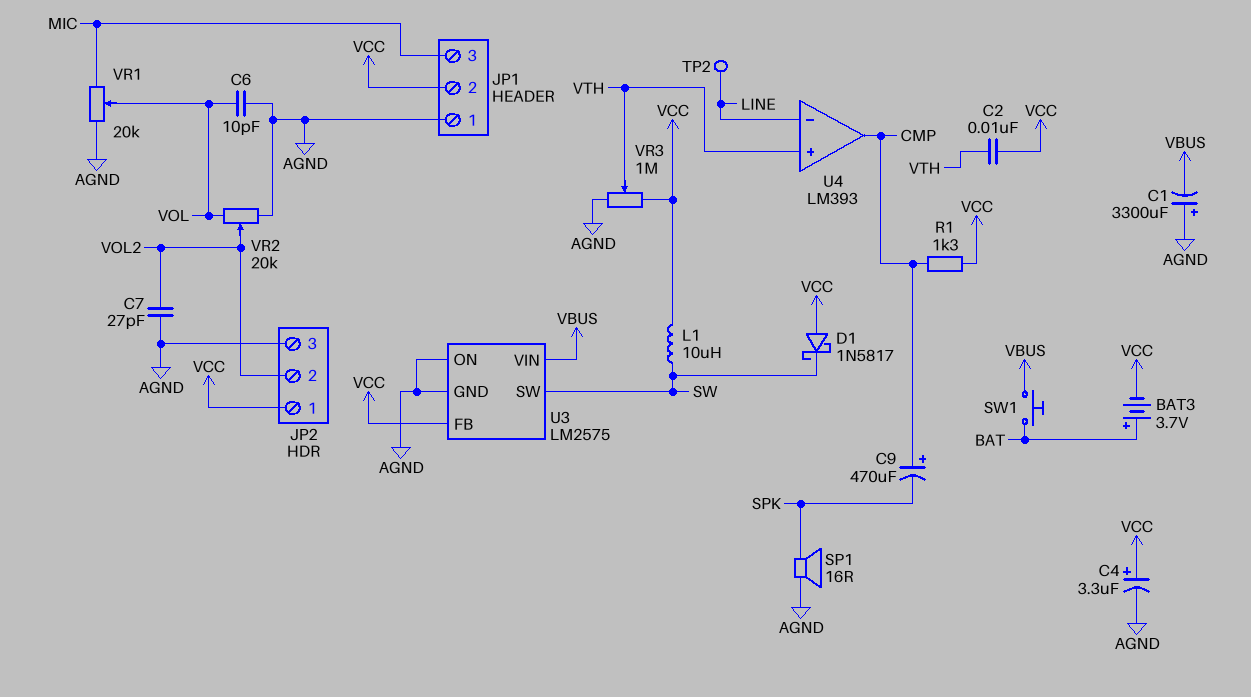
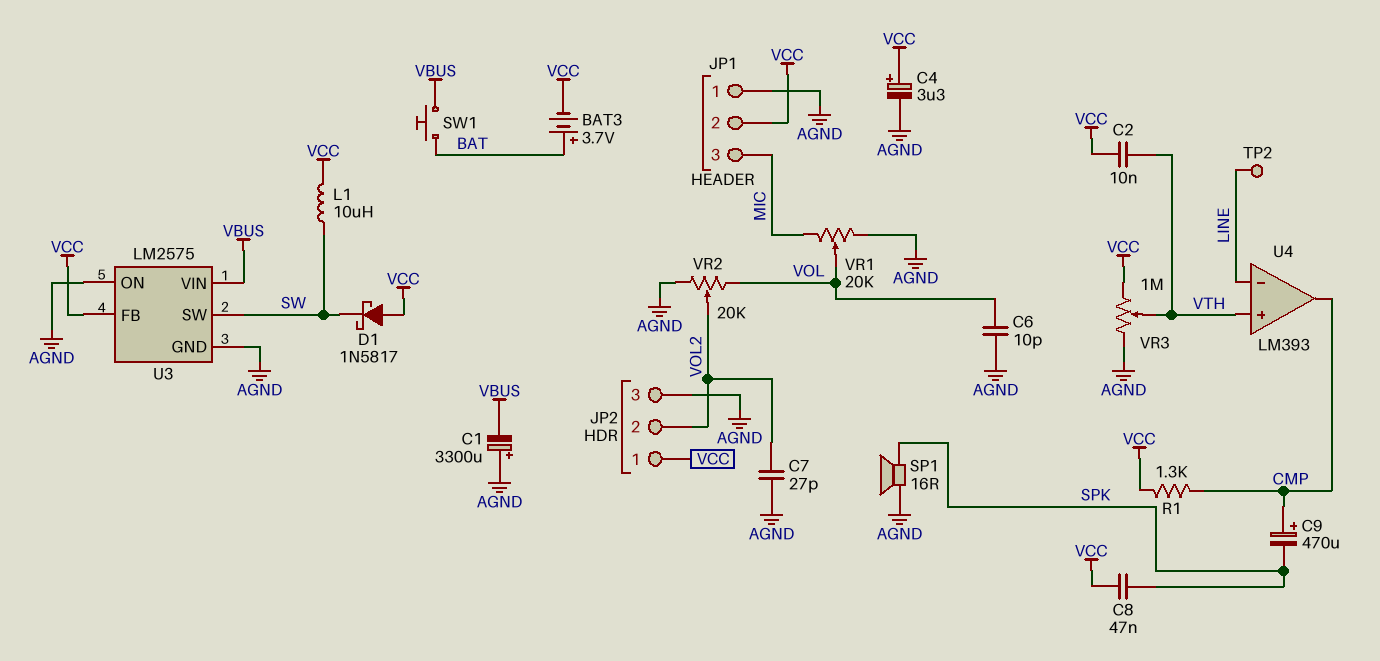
C8: none -> 47nF (SPK, VCC)

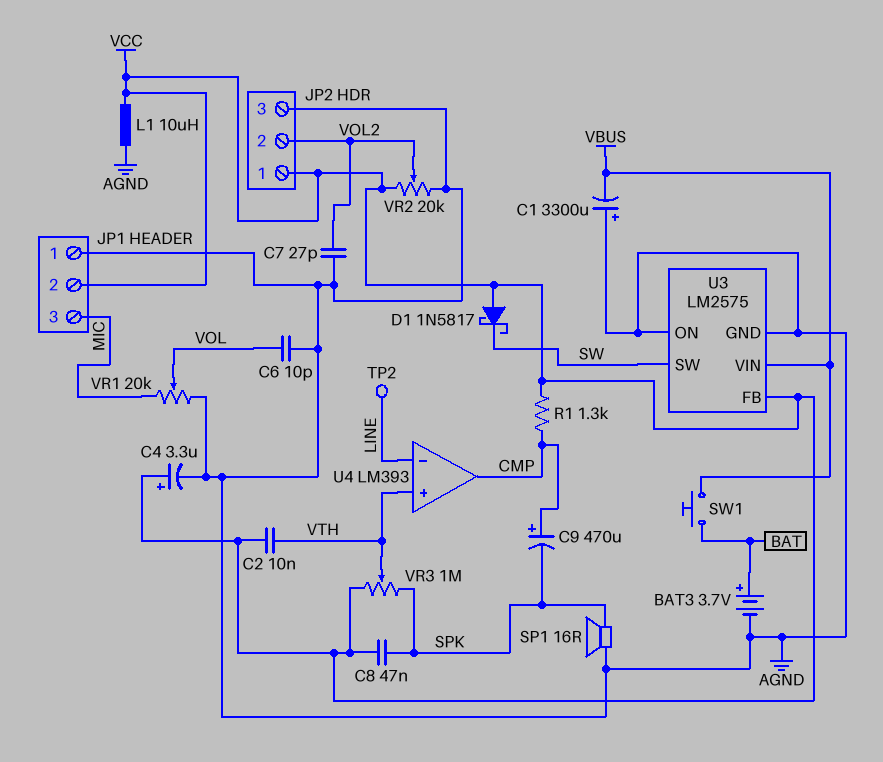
BAT3: 3.7V (plus BAT, minus VCC) -> 3.7V (plus BAT, minus AGND)
L1: 10uH (SW, VCC) -> 10uH (AGND, VCC)
VR2: 20k (AGND, VOL, wiper VOL2) -> 20k (AGND, VCC, wiper VOL2)
VR3: 1M (AGND, VCC, wiper VTH) -> 1M (SPK, VCC, wiper VTH)

